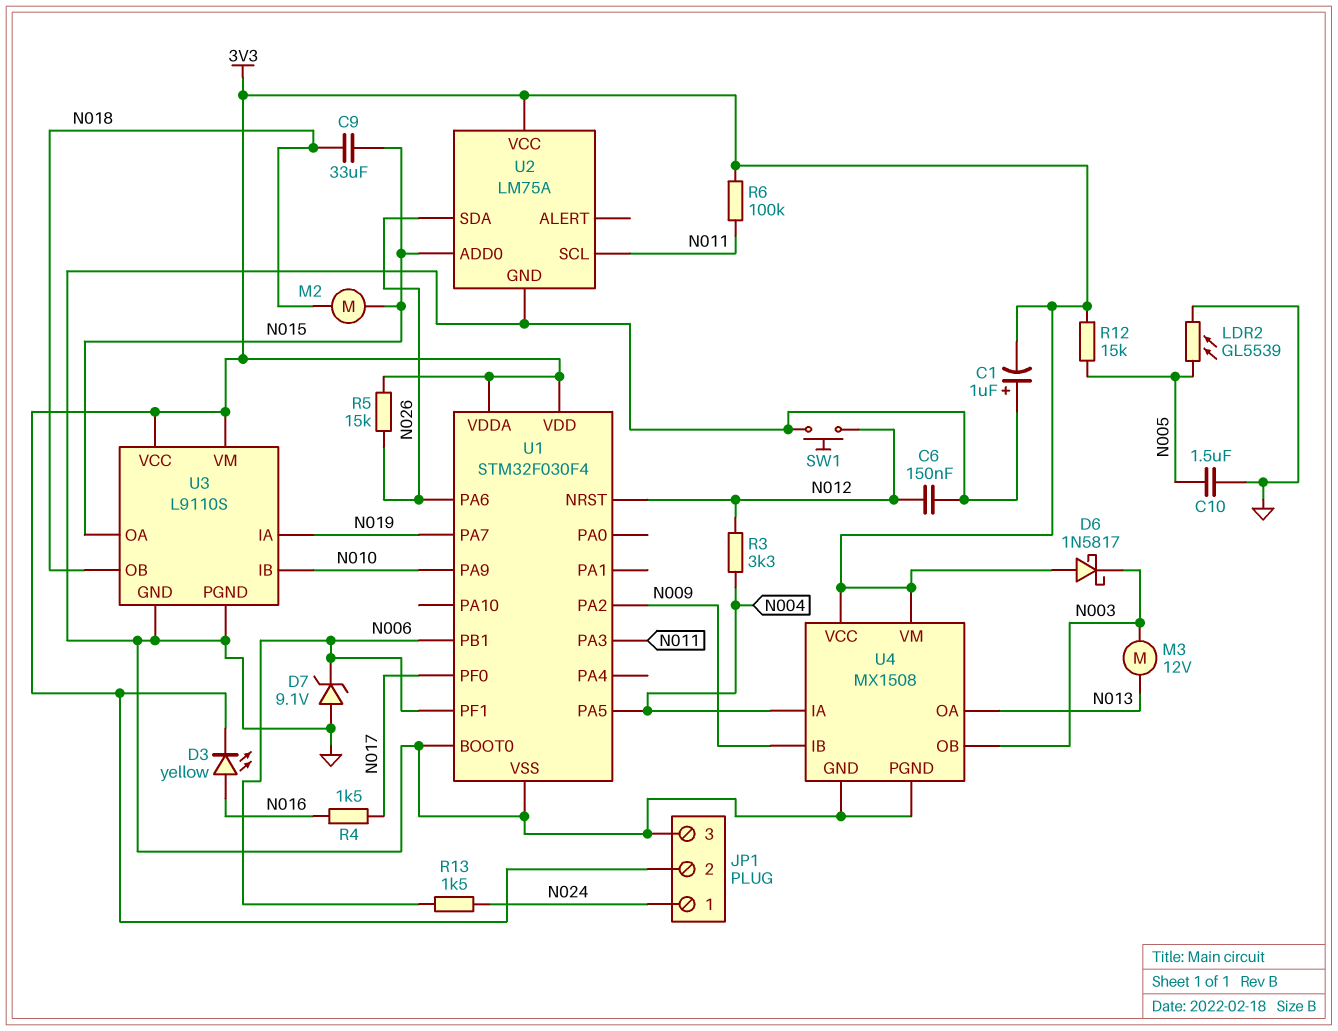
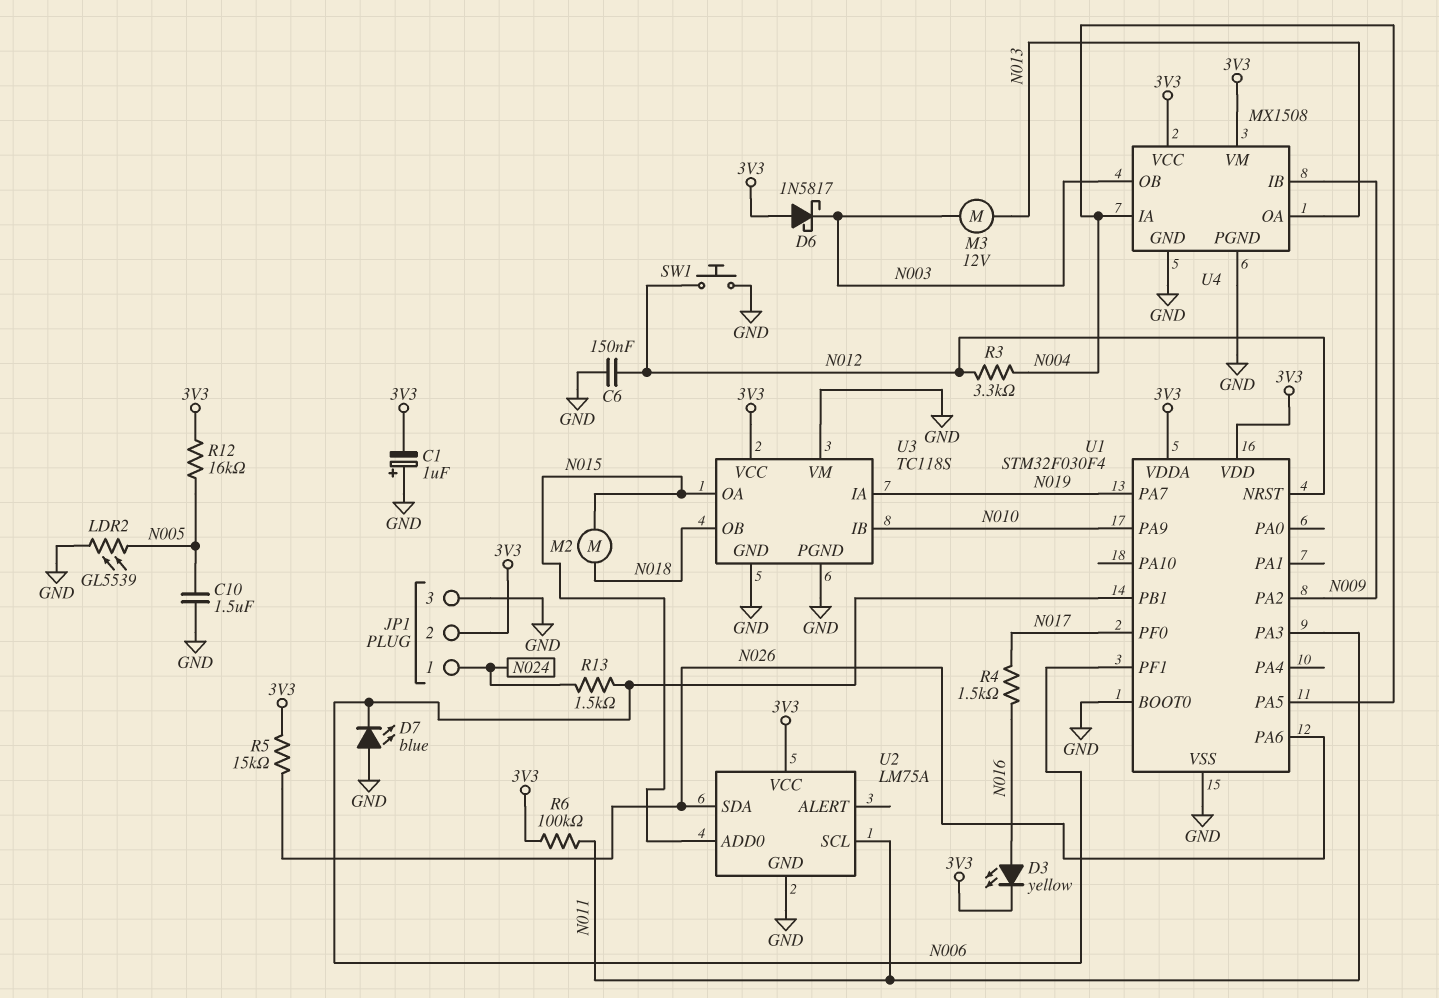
C9: 33uF (N015, N018) -> none
D7: zener 9.1V (A GND, K N006) -> LED blue (A GND, K N006)
R12: 15k (3V3, N005) -> 16k (3V3, N005)
U3: L9110S -> TC118S
U3 pin VM: 3V3 -> GND

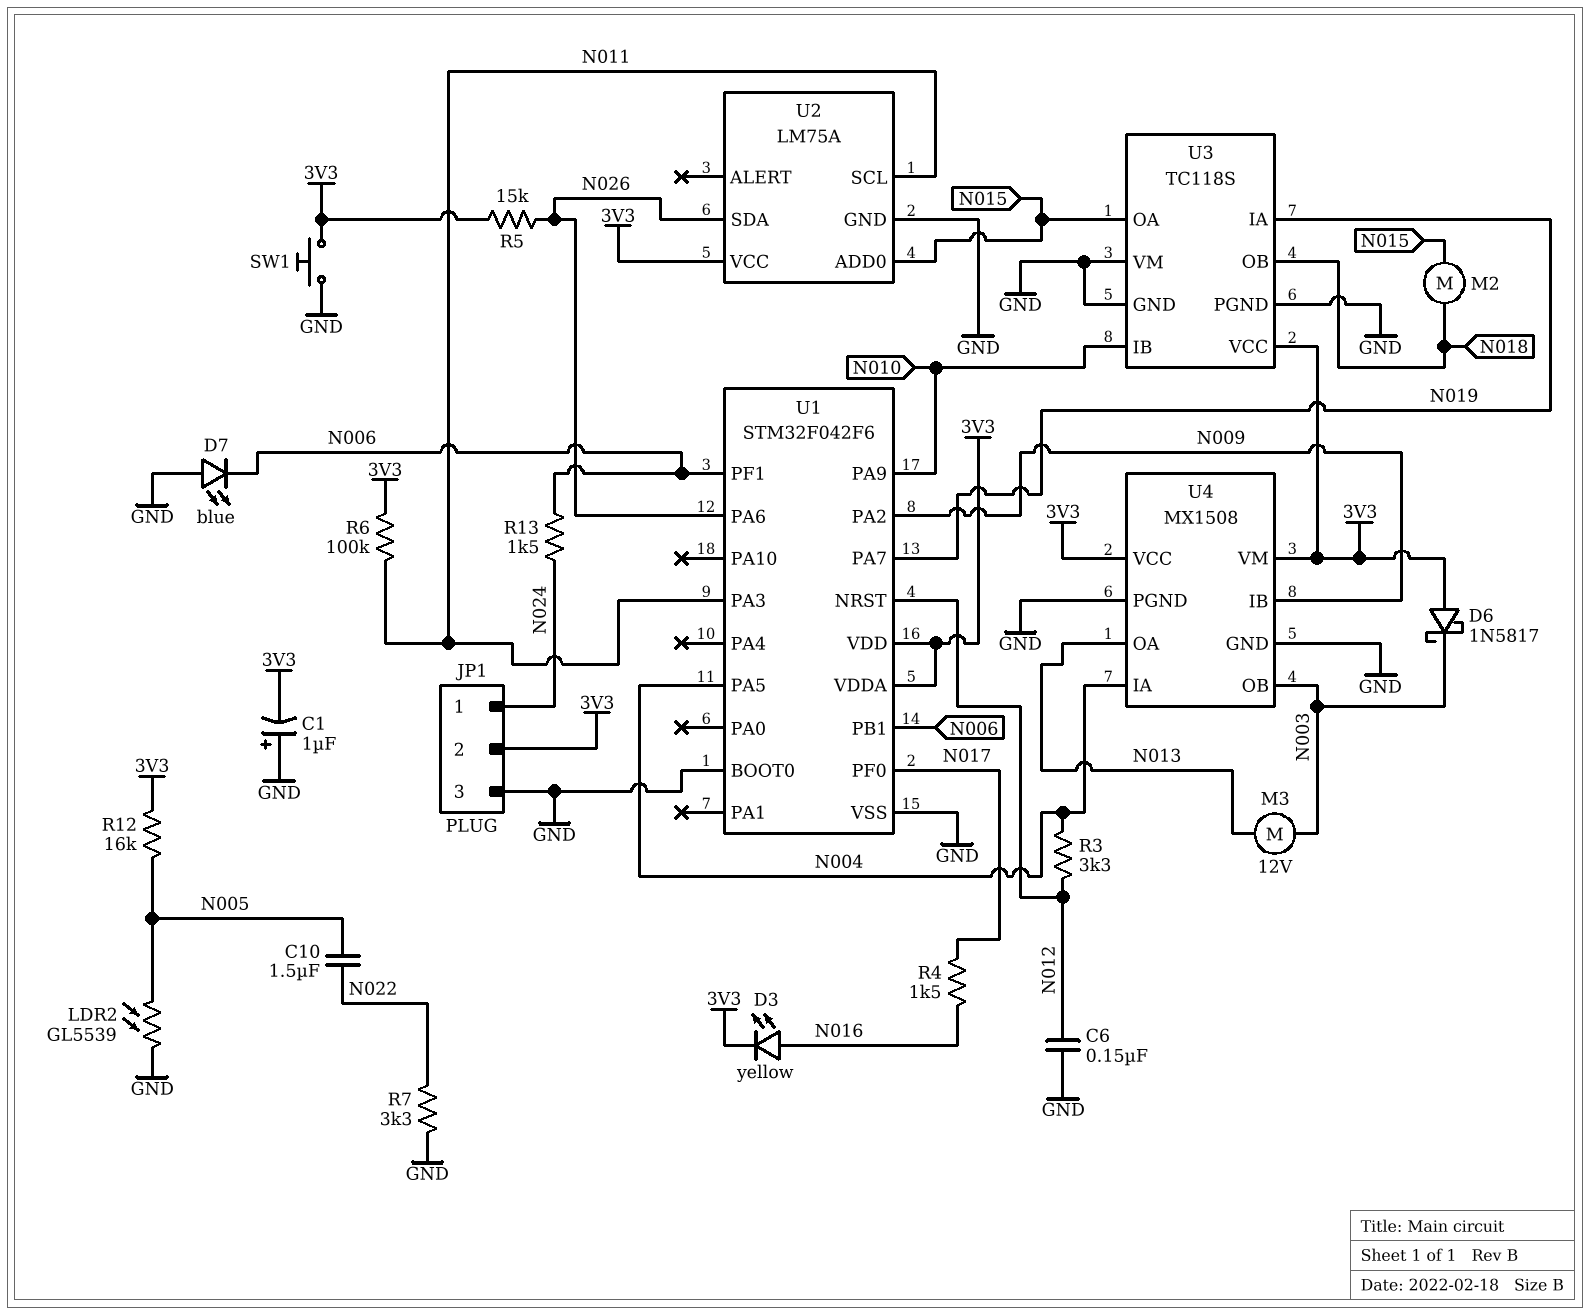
C10: 1.5uF (GND, N005) -> 1.5uF (N005, N022)
R7: none -> 3.3k (GND, N022)
SW1: button (GND, N012) -> button (3V3, GND)
U1: STM32F030F4 -> STM32F042F6

